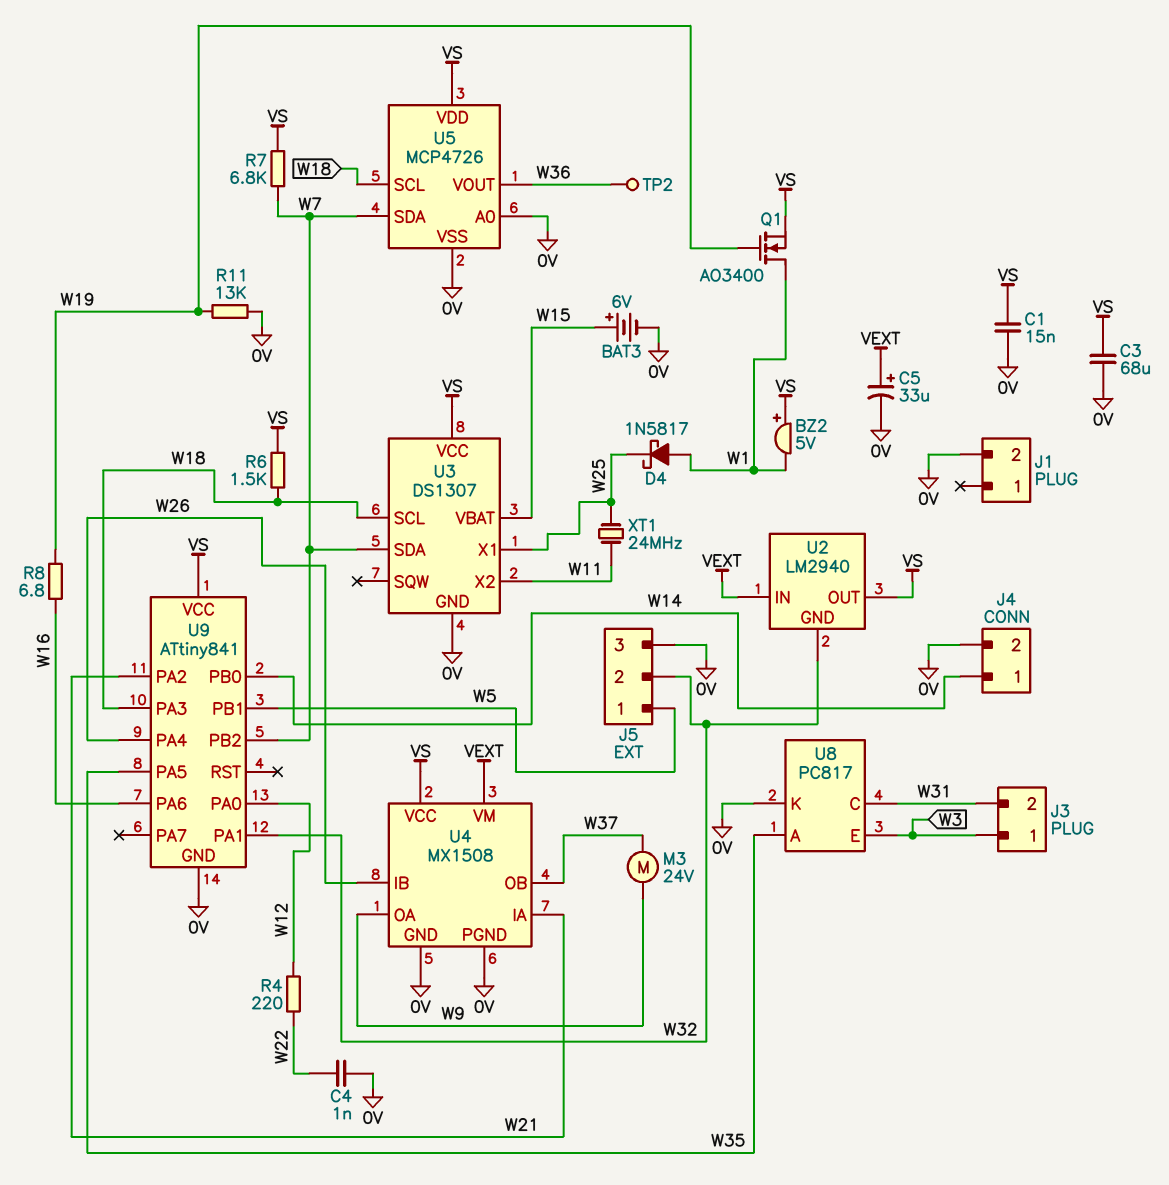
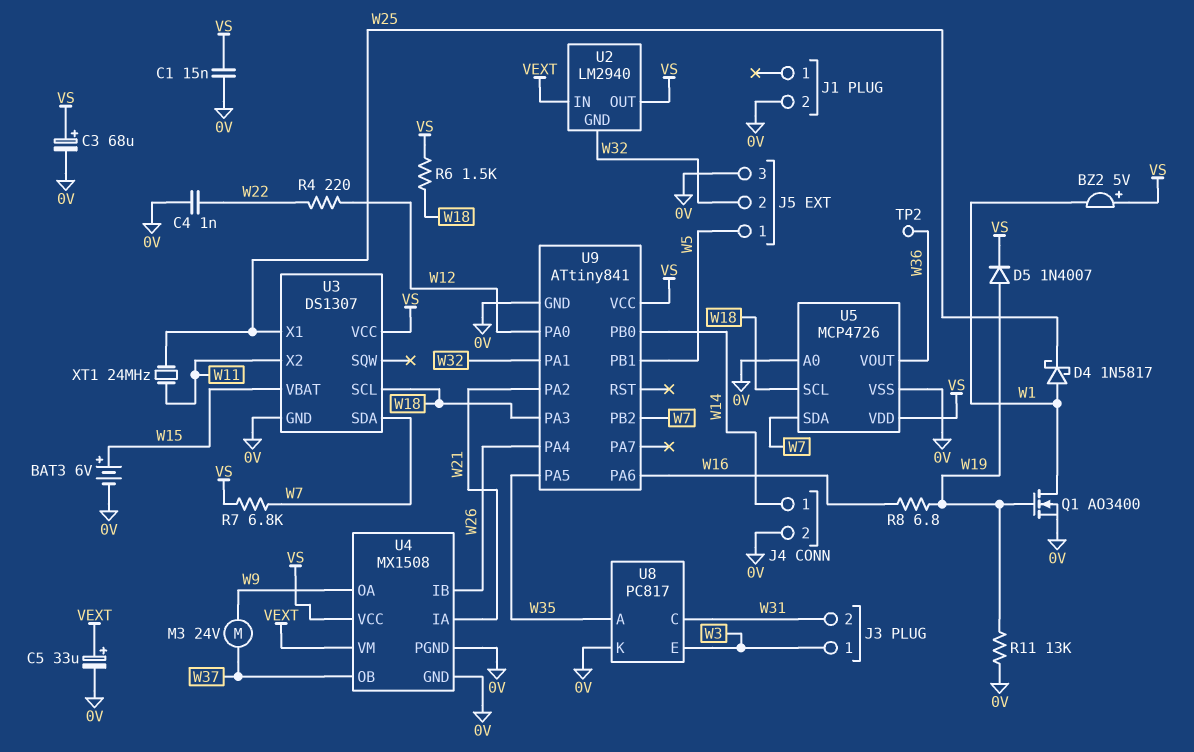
C3: 68uF (0V, VS) -> 68uF (plus VS, minus 0V)
D5: none -> diode 1N4007 (A W19, K VS)
Q1: NMOS AO3400 (G W19, D W1, S VS) -> NMOS AO3400 (G W19, D W1, S 0V)

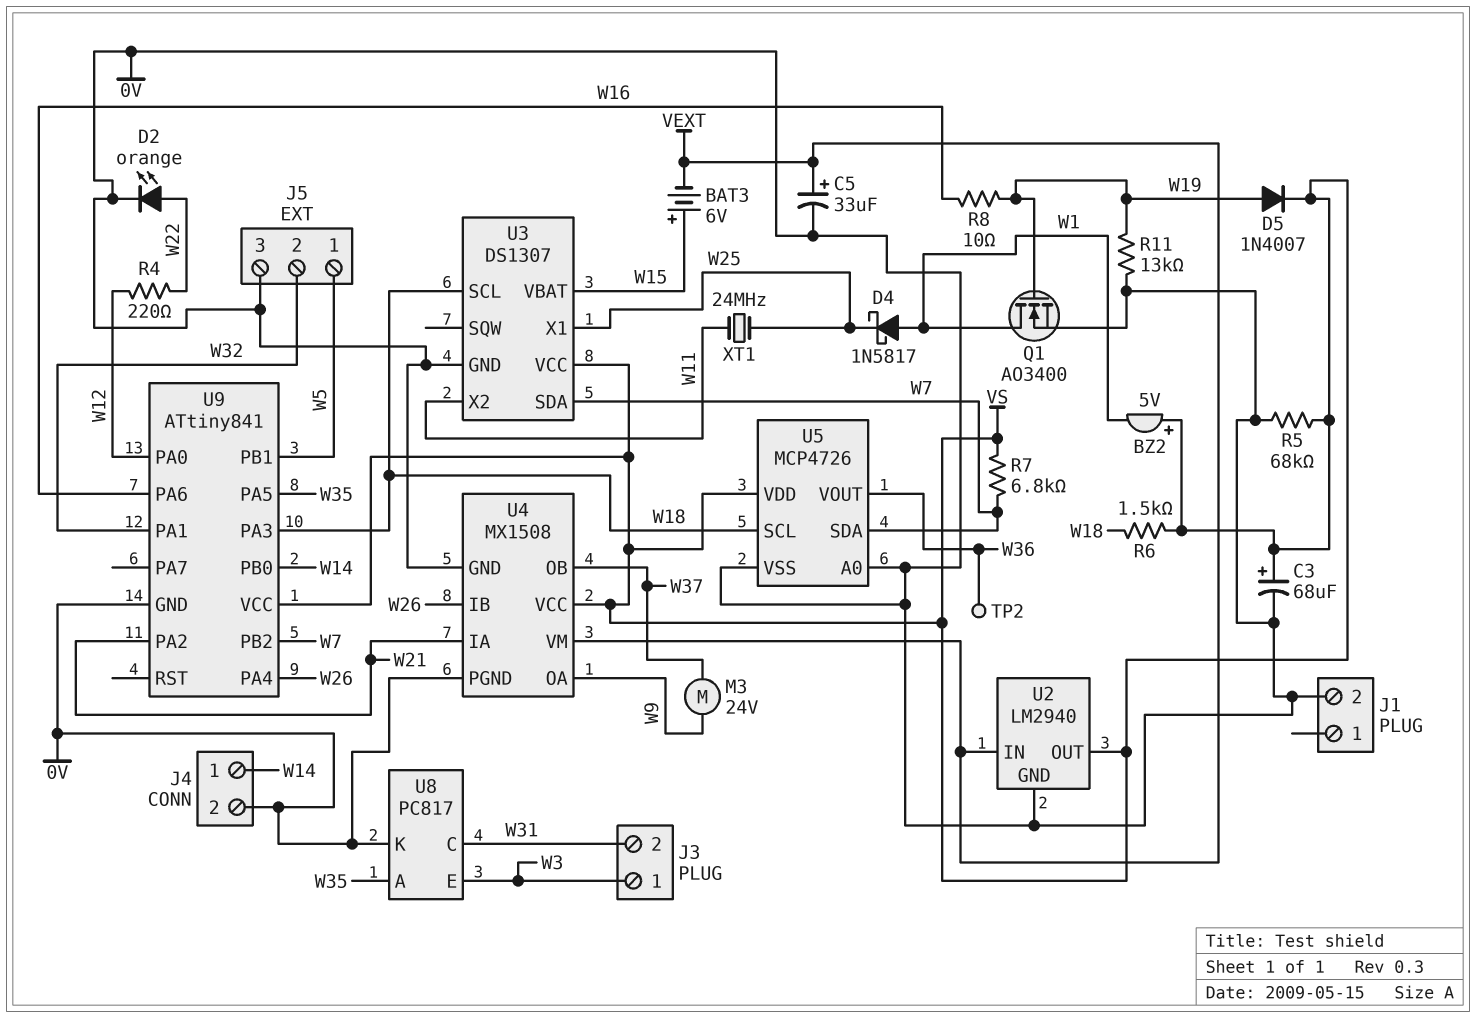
BAT3: 6V (plus W15, minus 0V) -> 6V (plus W15, minus VEXT)
C1: 15nF (0V, VS) -> none
C4: 1nF (0V, W22) -> none
D2: none -> LED orange (A W22, K 0V)
R5: none -> 68k (0V, VS)
R8: 6.8 (W16, W19) -> 10 (W16, W19)
U2 pin GND: W32 -> 0V

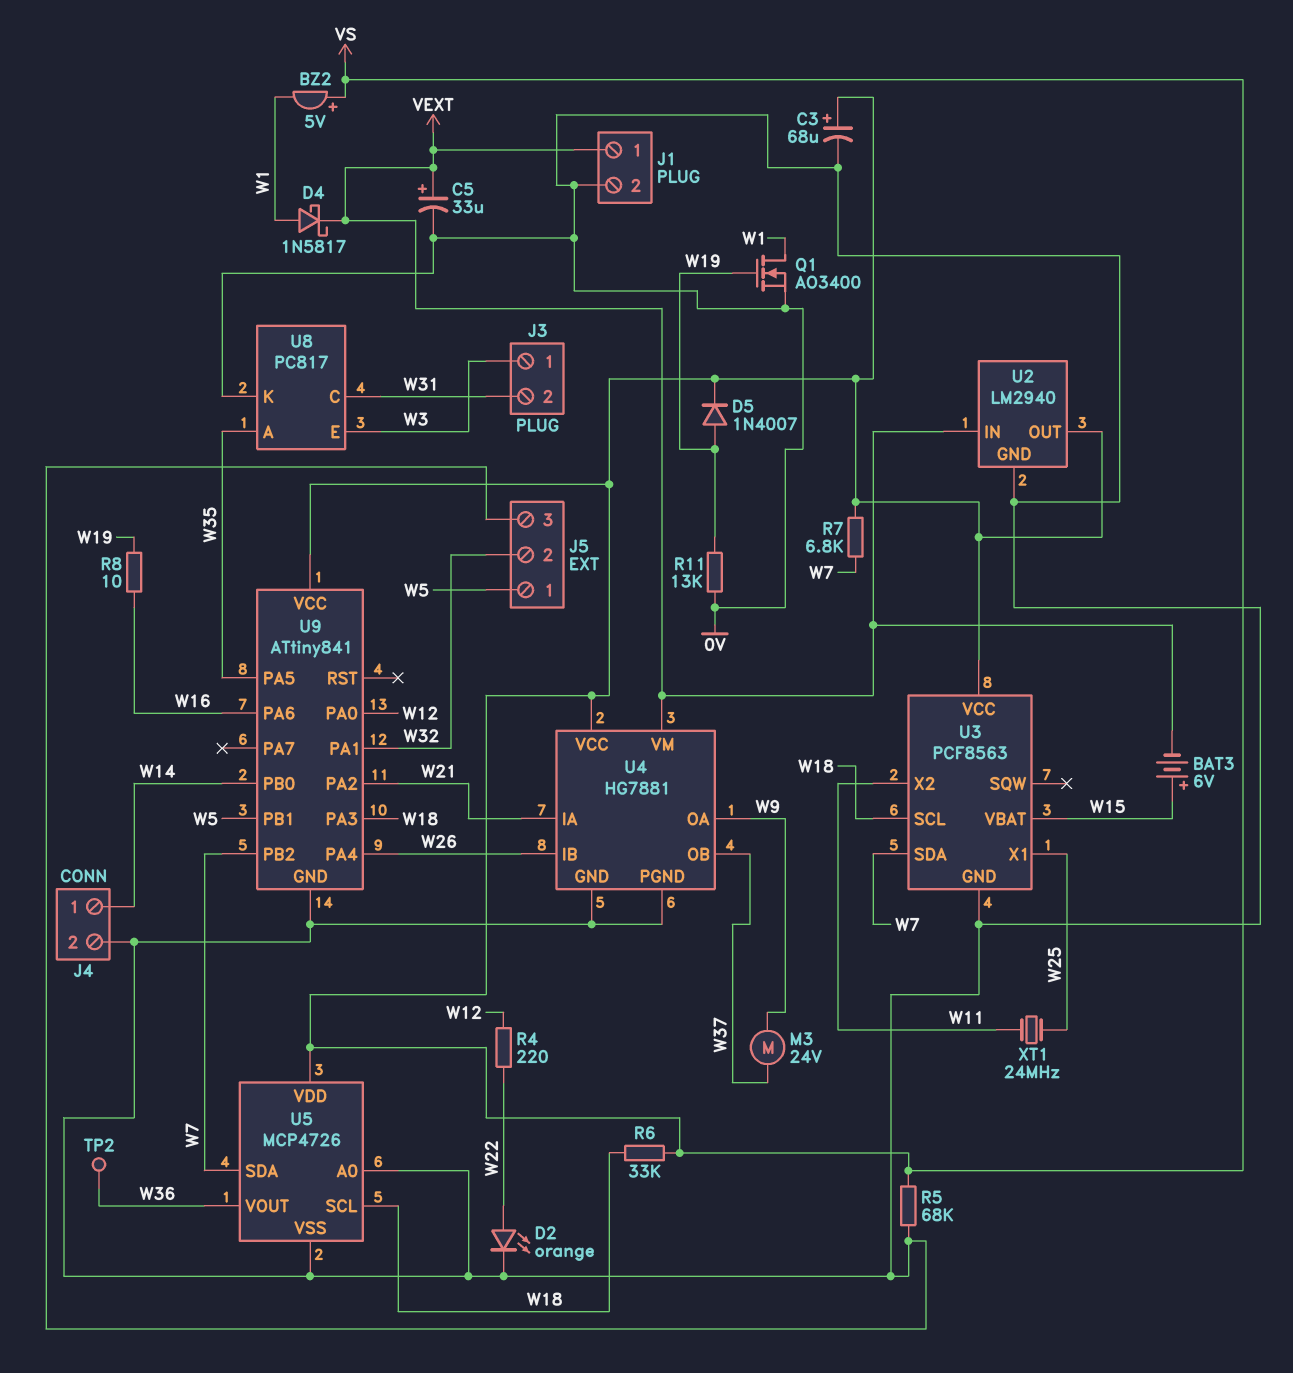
D4: schottky 1N5817 (A W1, K W25) -> schottky 1N5817 (A W1, K VEXT)
J1 pin 1: none -> VEXT
R6: 1.5k (VS, W18) -> 33k (VS, W18)
U3: DS1307 -> PCF8563
U4: MX1508 -> HG7881

